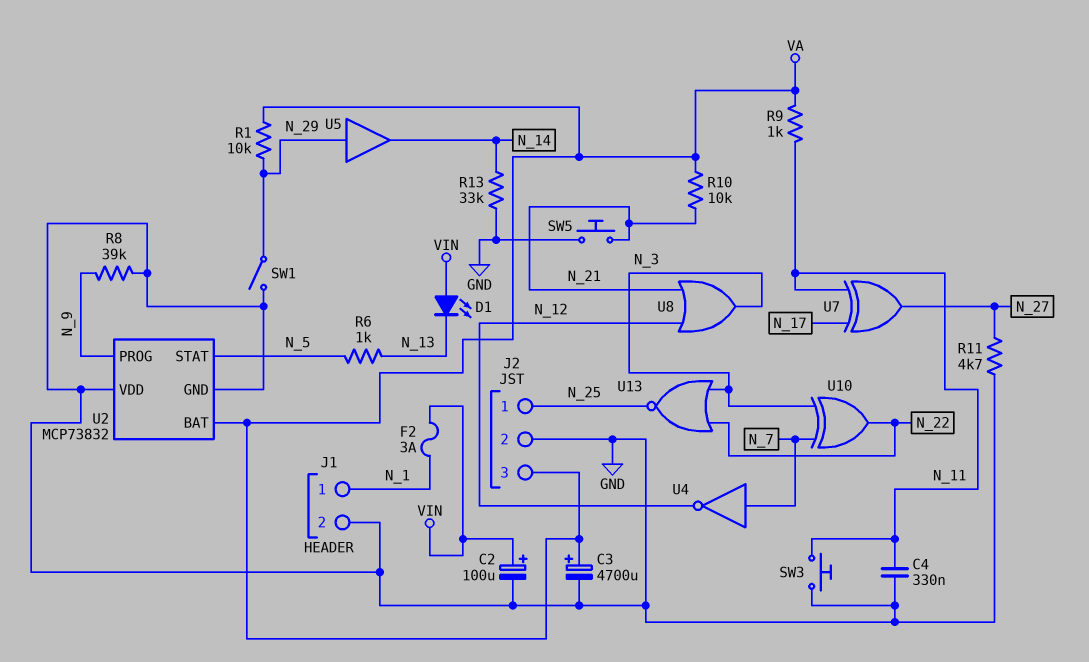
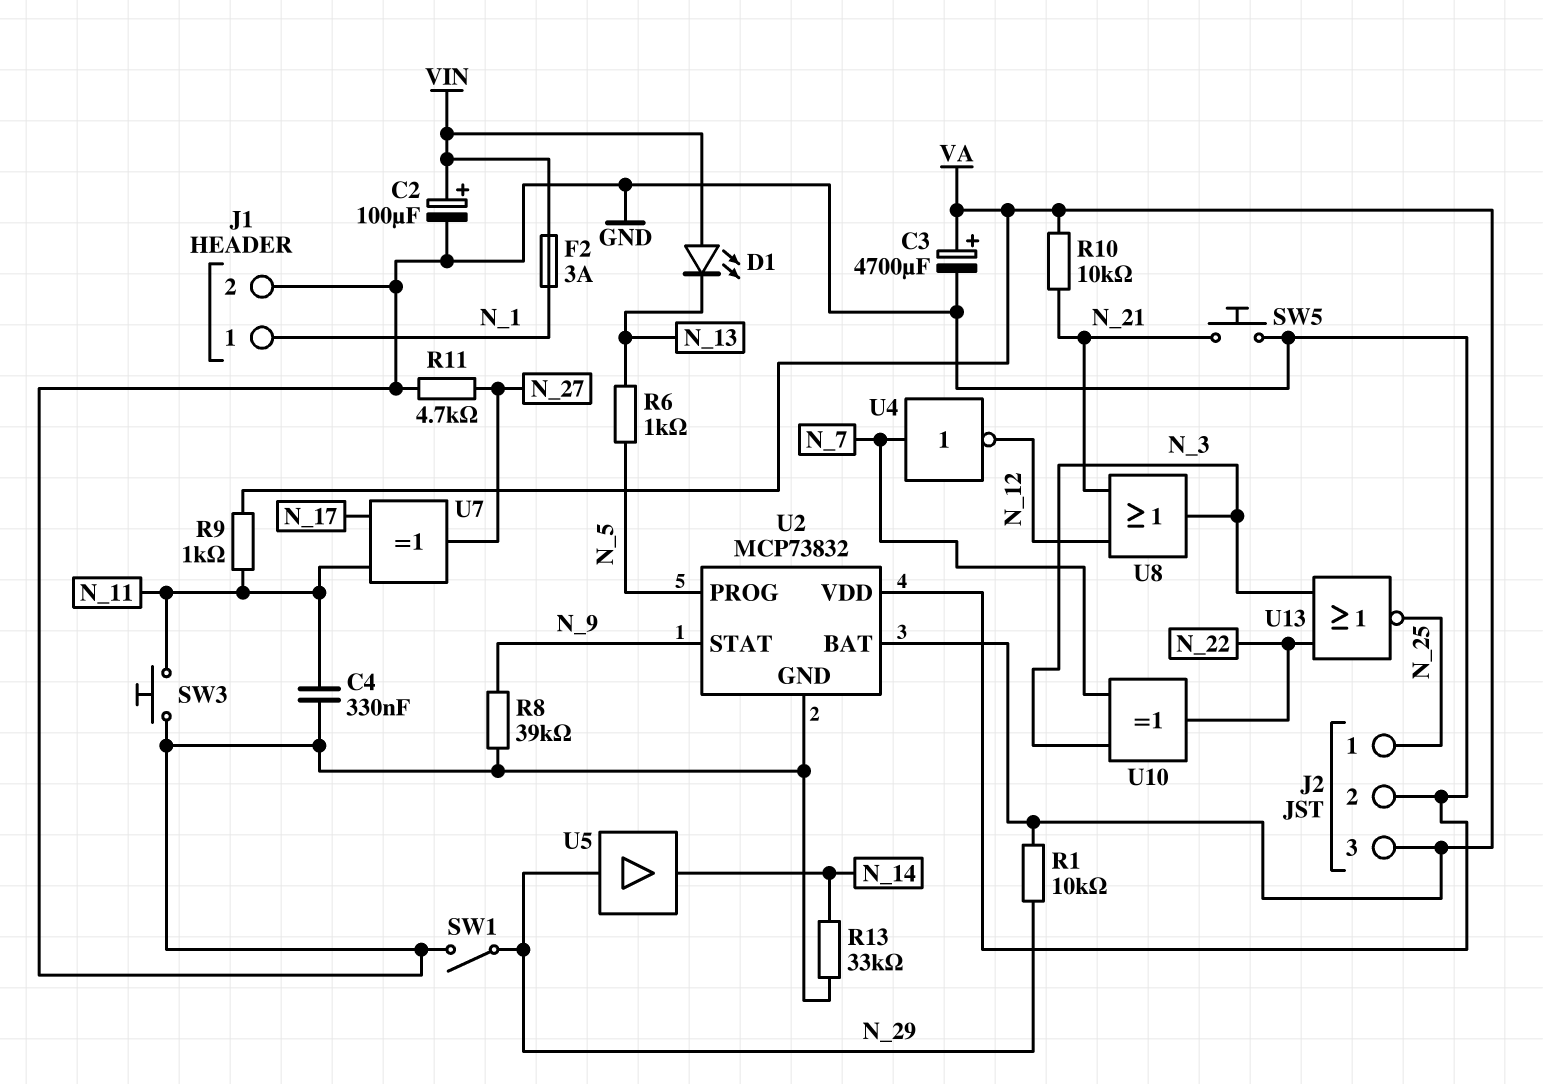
U2 pin PROG: N_9 -> N_5
U2 pin STAT: N_5 -> N_9

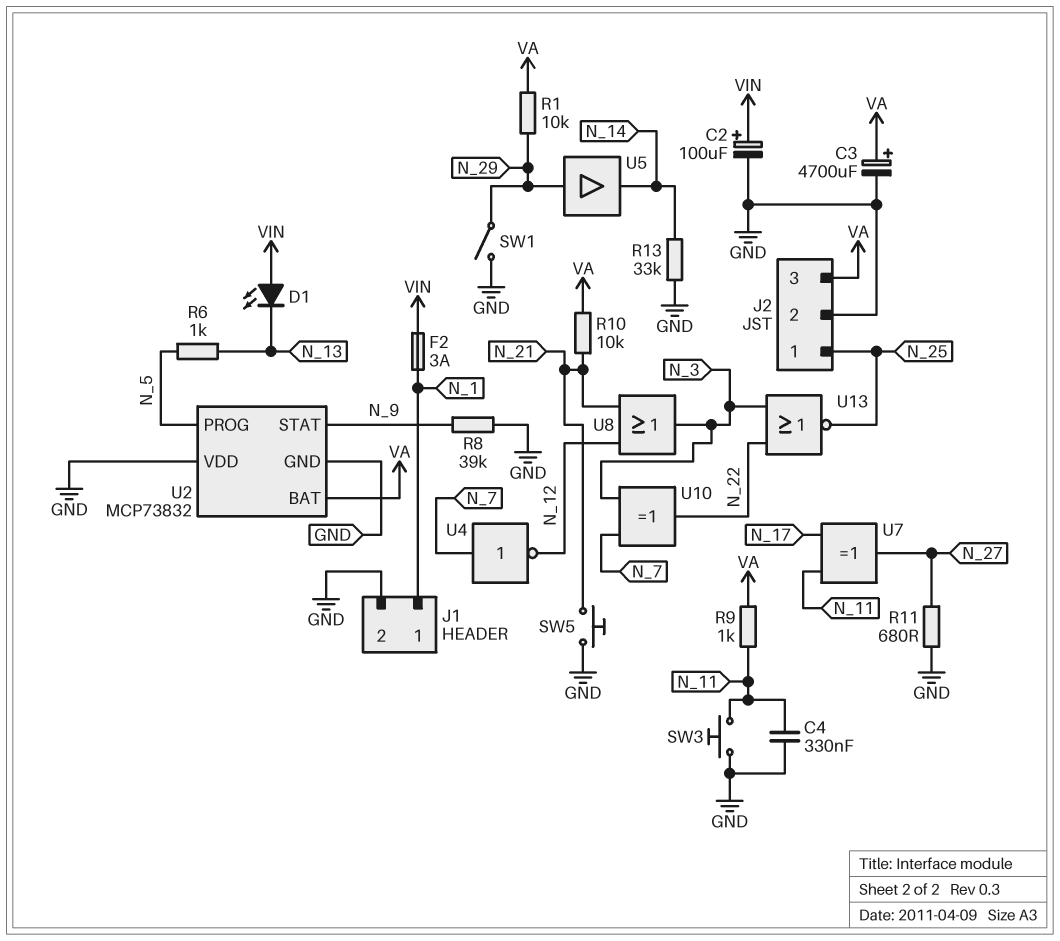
R11: 4.7k (GND, N_27) -> 680 (GND, N_27)

